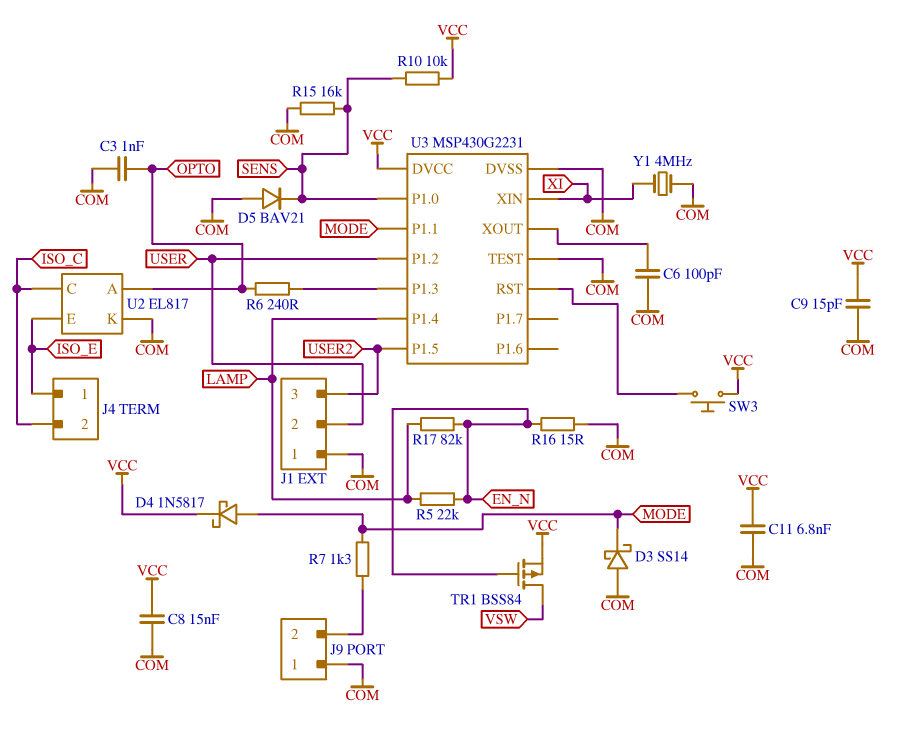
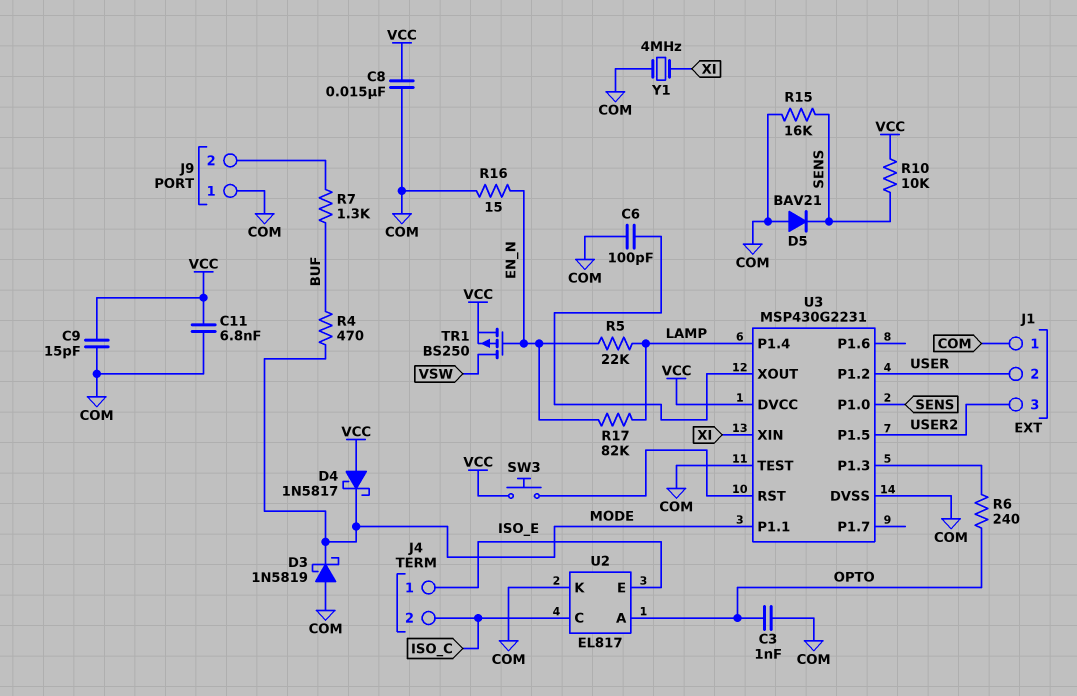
D3: schottky SS14 (A COM, K MODE) -> schottky 1N5819 (A COM, K MODE)
D4: schottky 1N5817 (A MODE, K VCC) -> schottky 1N5817 (A VCC, K MODE)
R4: none -> 470 (BUF, MODE)
R7: 1.3k (J9/2, MODE) -> 1.3k (BUF, J9/2)
TR1: PMOS BSS84 (G EN_N, D VSW, S VCC) -> PMOS BS250 (G EN_N, D VSW, S VCC)

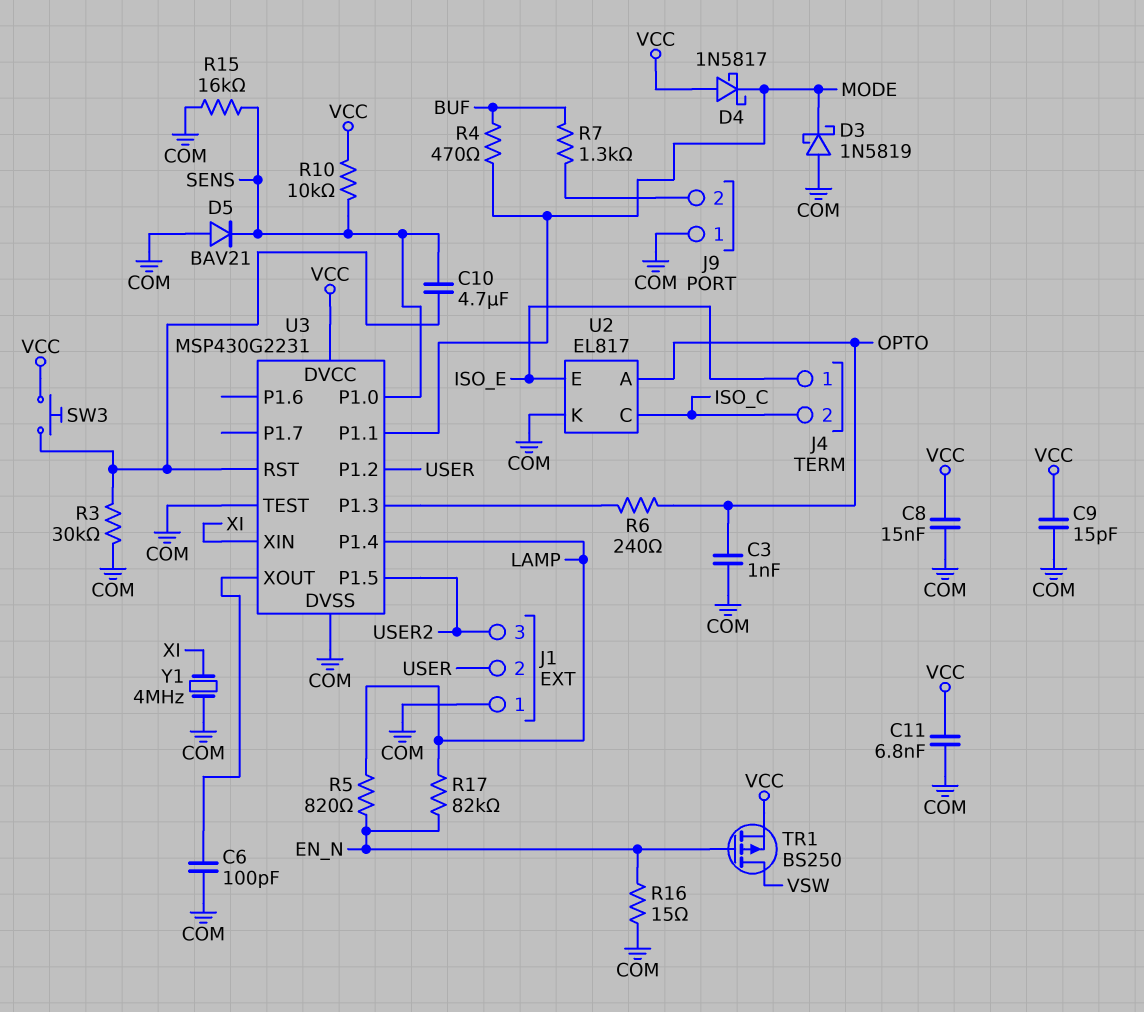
C10: none -> 4.7uF (SENS, U3/RST)
R3: none -> 30k (COM, U3/RST)
R5: 22k (EN_N, LAMP) -> 820 (EN_N, LAMP)

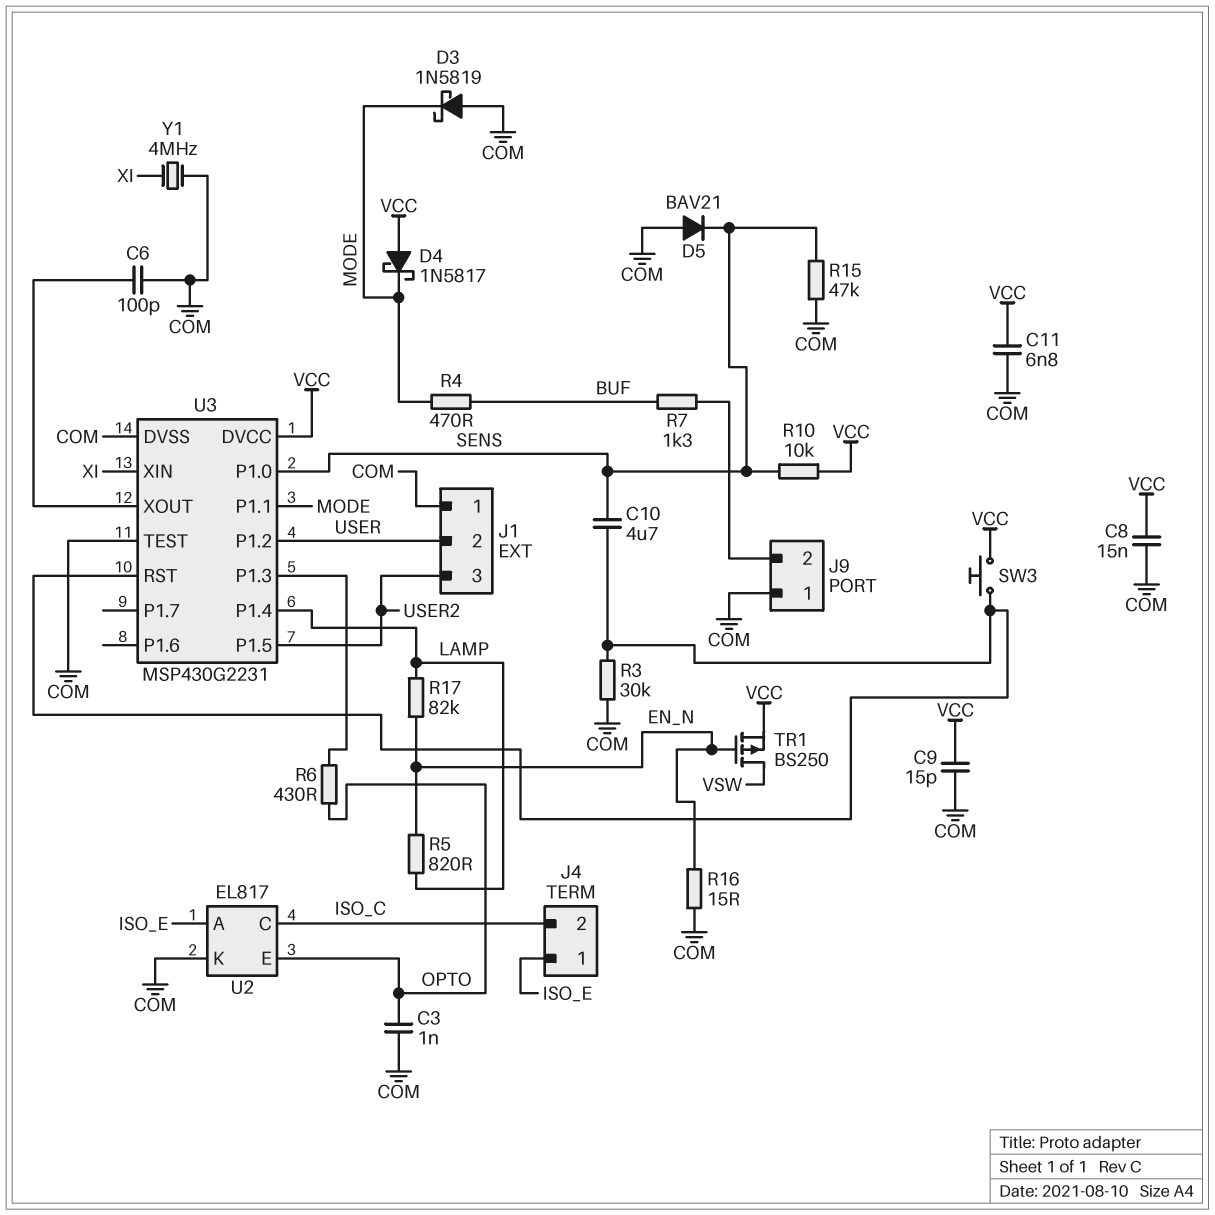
R6: 240 (OPTO, U3/P1.3) -> 430 (OPTO, U3/P1.3)
R15: 16k (COM, SENS) -> 47k (COM, SENS)
U2 pin A: OPTO -> ISO_E
U2 pin E: ISO_E -> OPTO

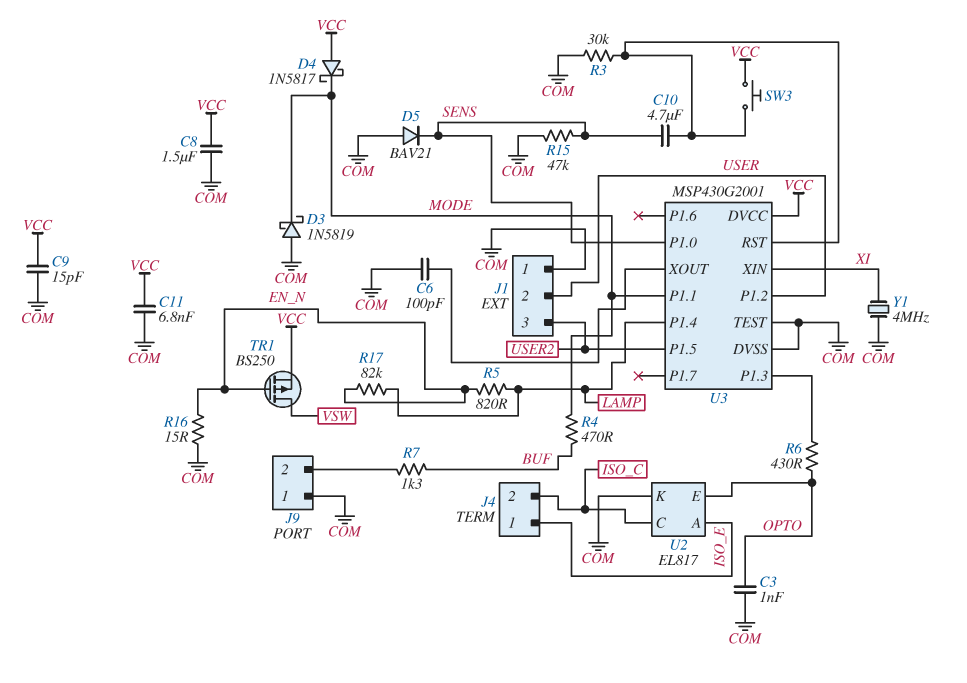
C8: 15nF (COM, VCC) -> 1.5uF (COM, VCC)
R10: 10k (SENS, VCC) -> none
U3: MSP430G2231 -> MSP430G2001

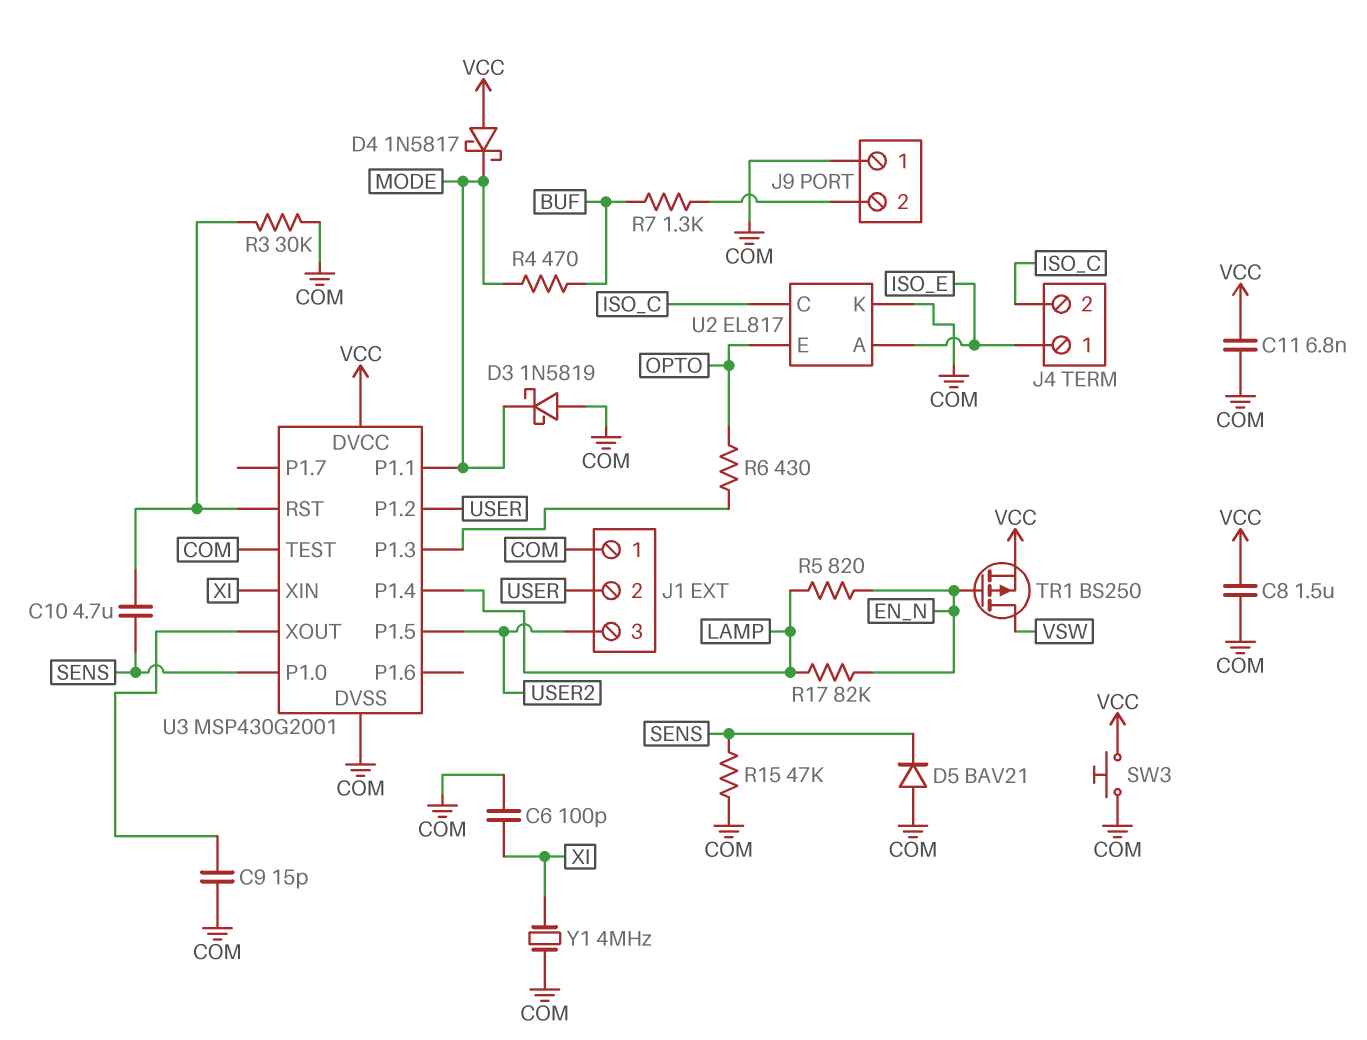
C3: 1nF (COM, OPTO) -> none
C6: 100pF (COM, U3/XOUT) -> 100pF (COM, XI)
C9: 15pF (COM, VCC) -> 15pF (COM, U3/XOUT)
R16: 15 (COM, EN_N) -> none
SW3: button (U3/RST, VCC) -> button (COM, VCC)

